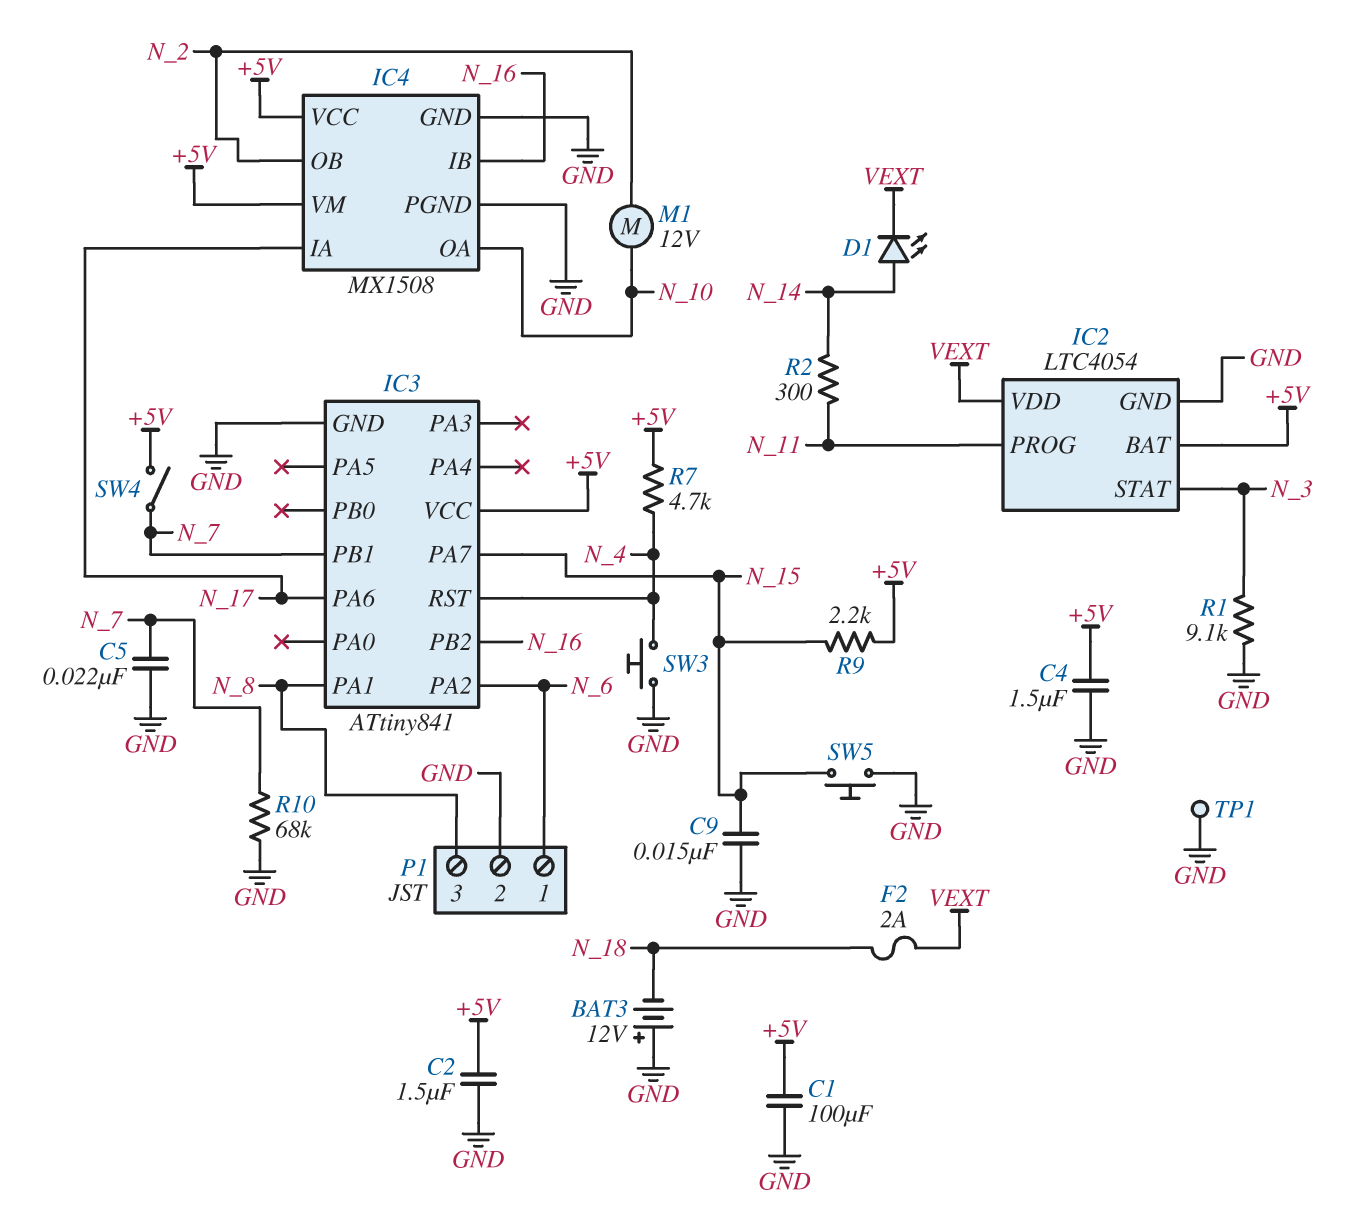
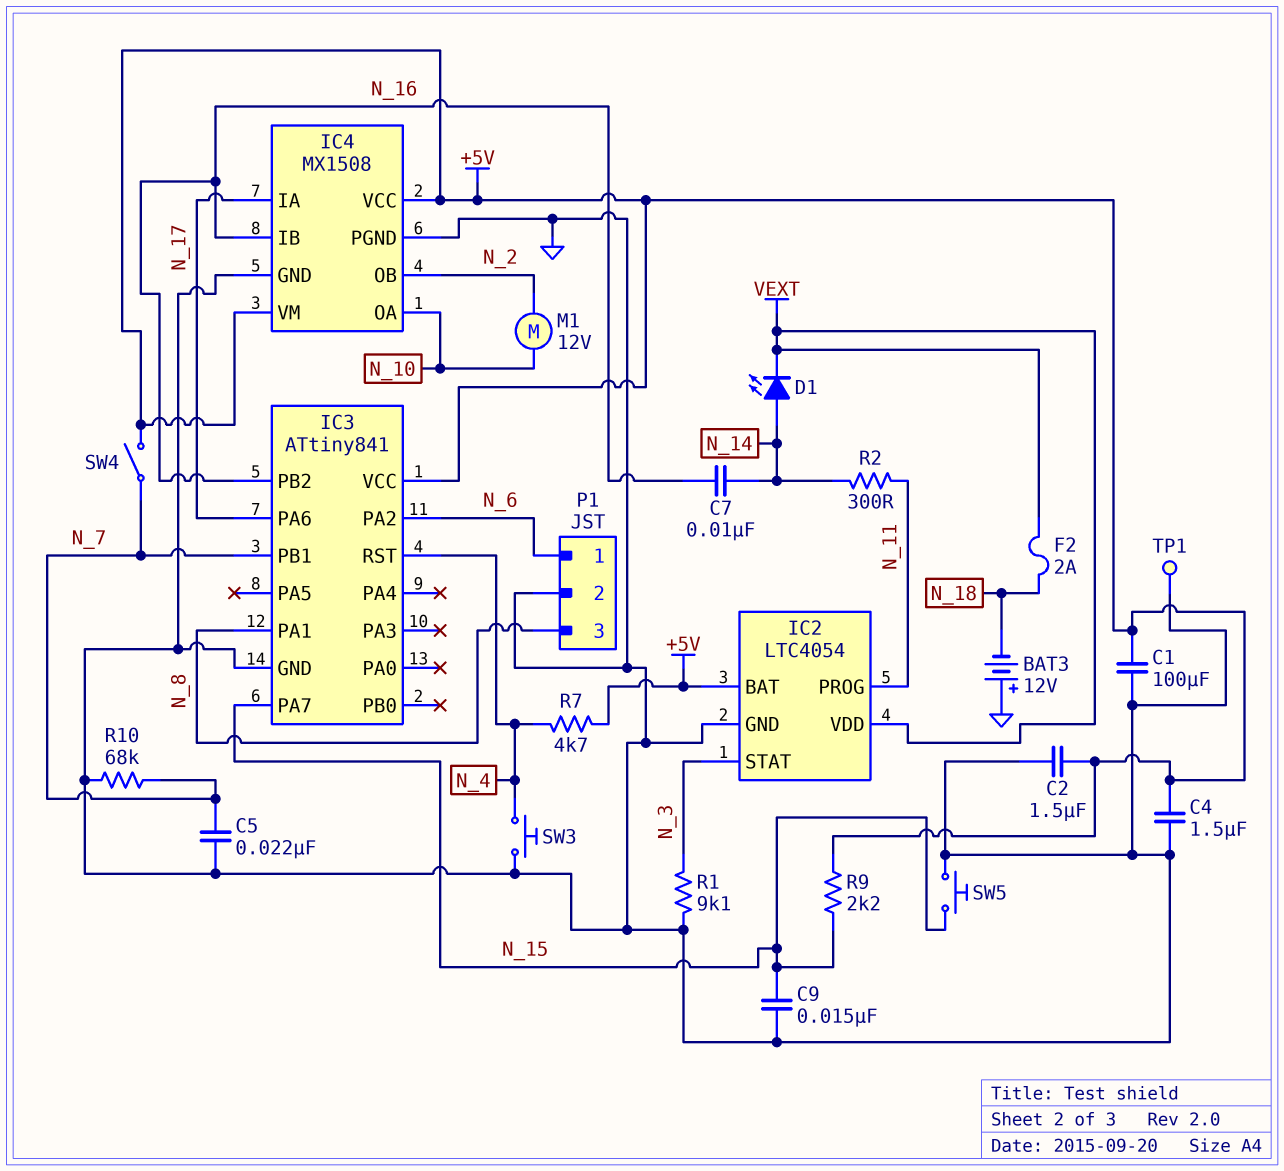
C7: none -> 10nF (N_14, N_16)

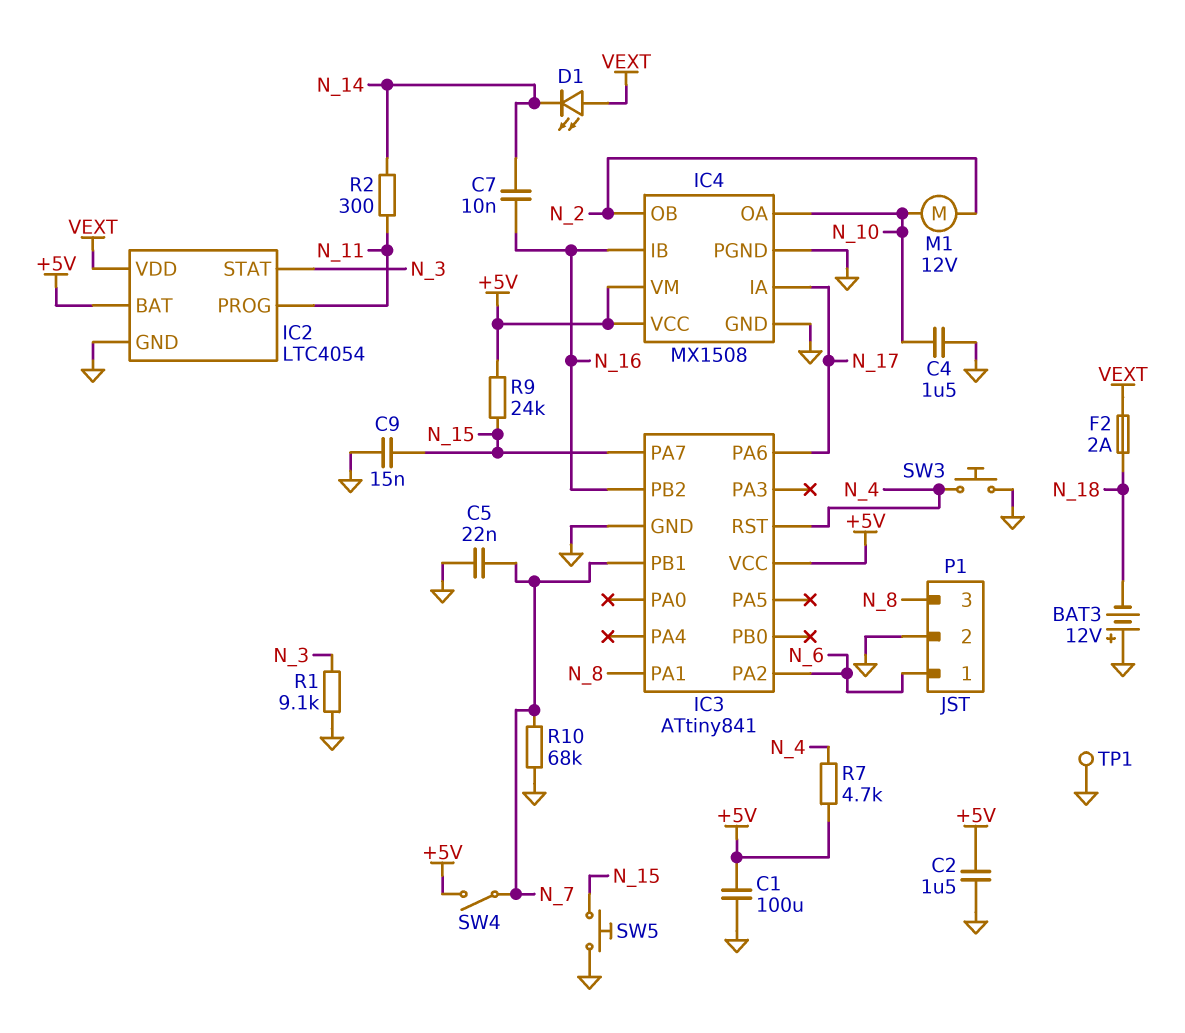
C4: 1.5uF (+5V, GND) -> 1.5uF (GND, N_10)
D1: LED (A N_14, K VEXT) -> LED (A VEXT, K N_14)
R9: 2.2k (+5V, N_15) -> 24k (+5V, N_15)

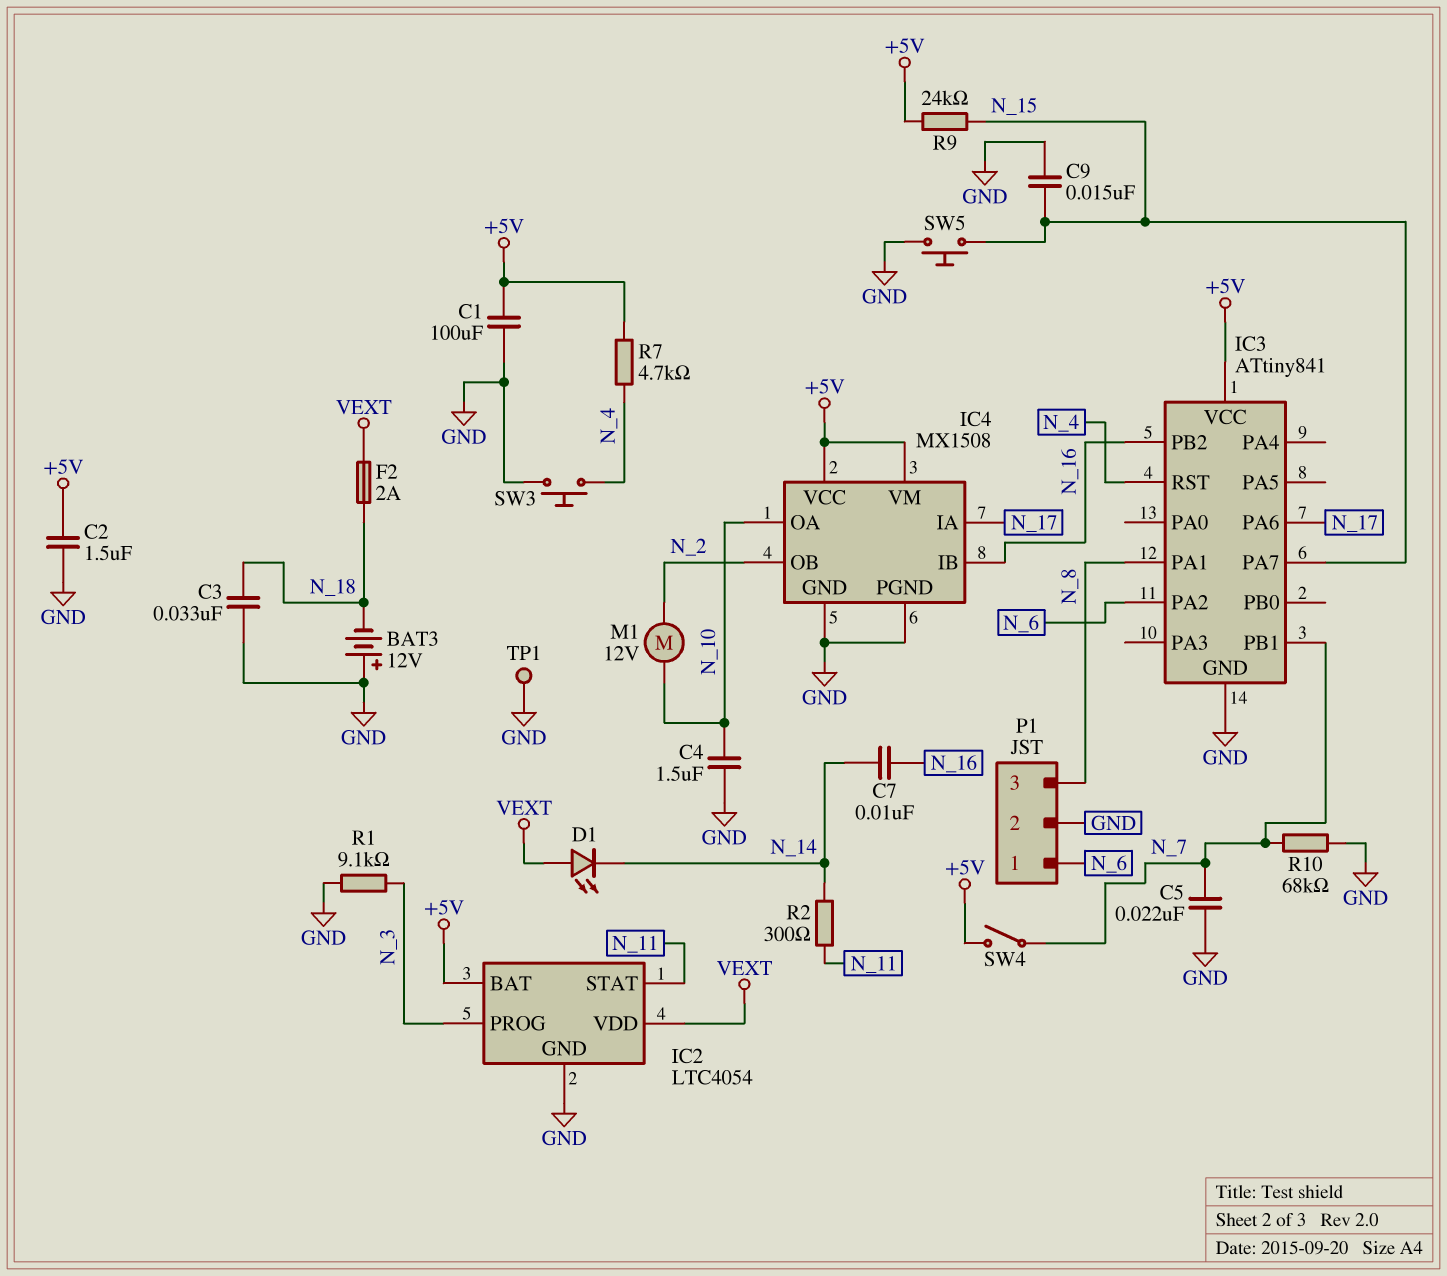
C3: none -> 33nF (GND, N_18)
IC2 pin PROG: N_11 -> N_3
IC2 pin STAT: N_3 -> N_11

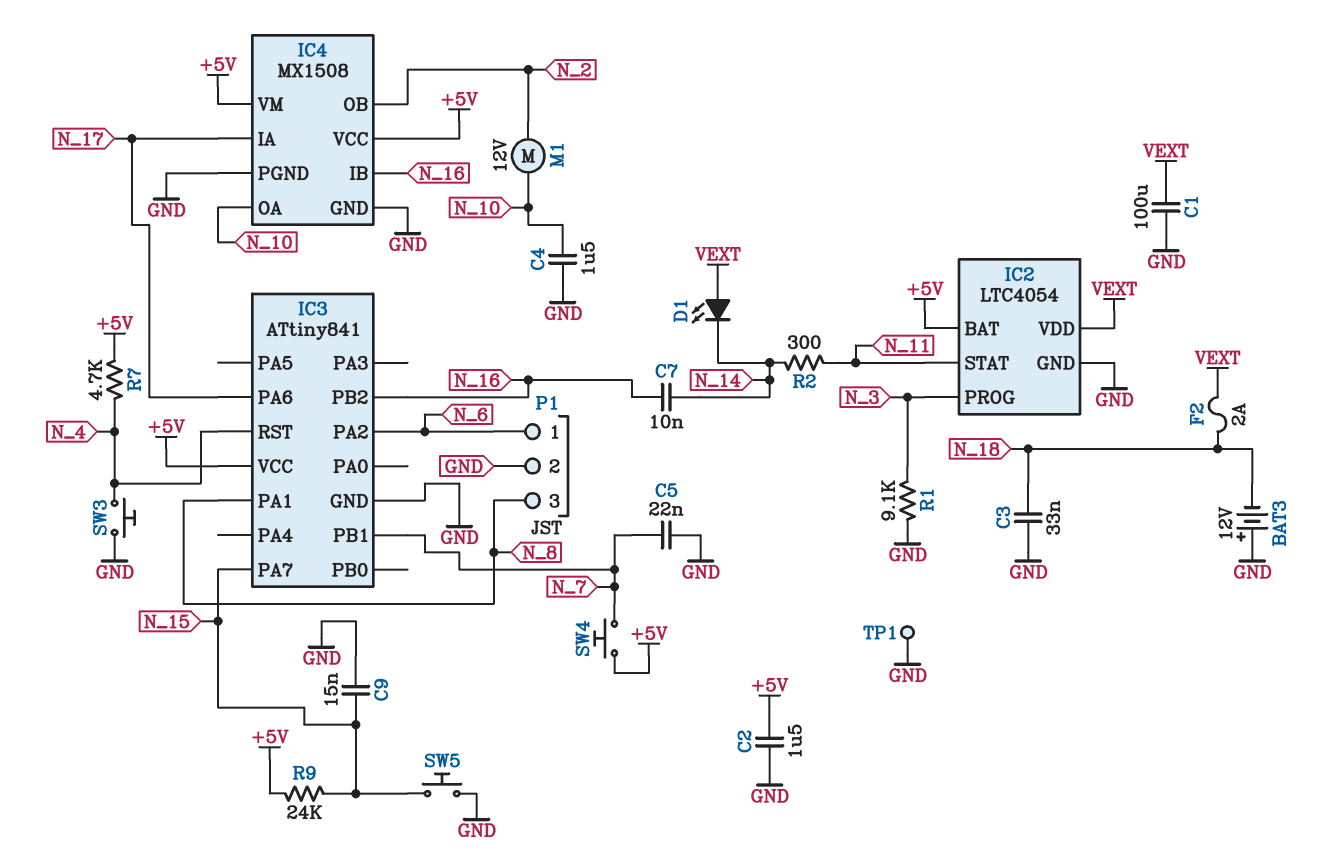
C1: 100uF (+5V, GND) -> 100uF (GND, VEXT)
R10: 68k (GND, N_7) -> none
SW4: switch (+5V, N_7) -> button (+5V, N_7)

